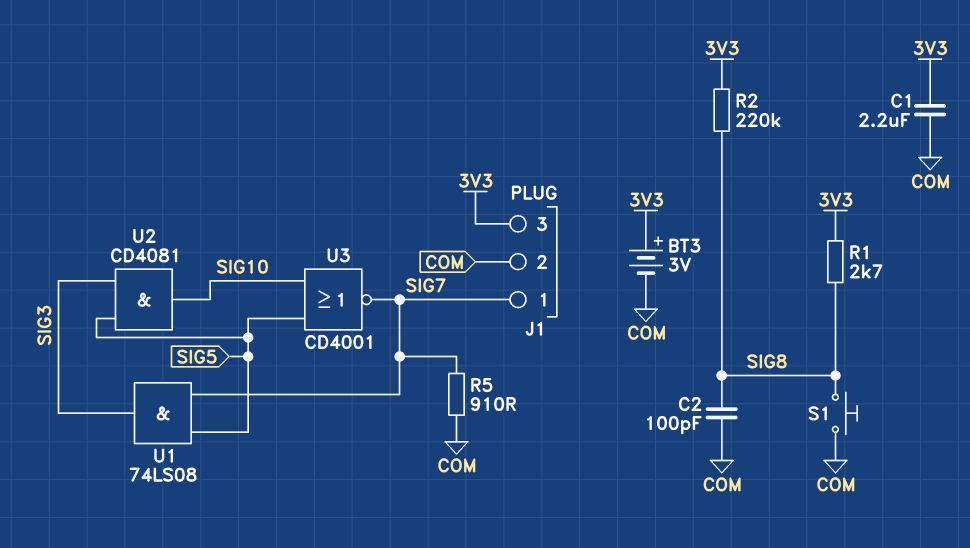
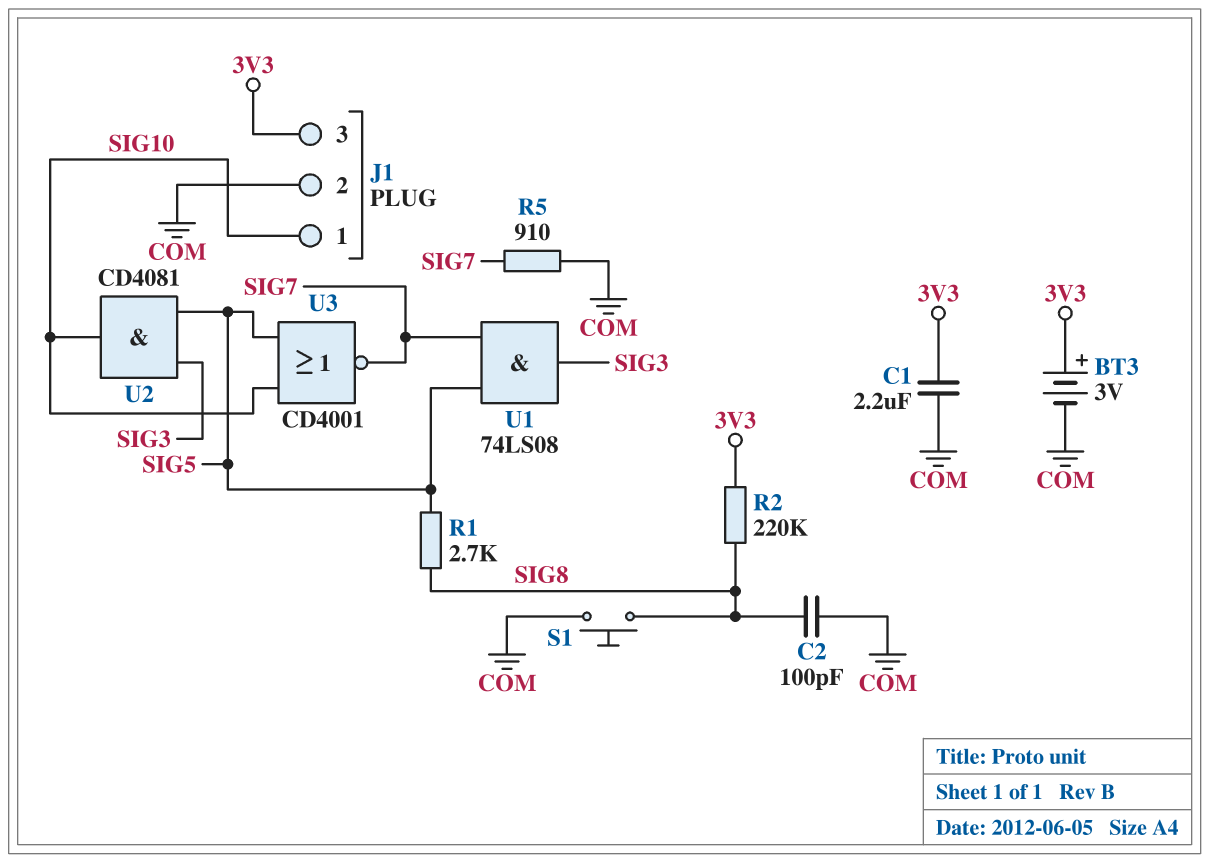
J1 pin 1: SIG7 -> SIG10
R1: 2.7k (3V3, SIG8) -> 2.7k (SIG5, SIG8)

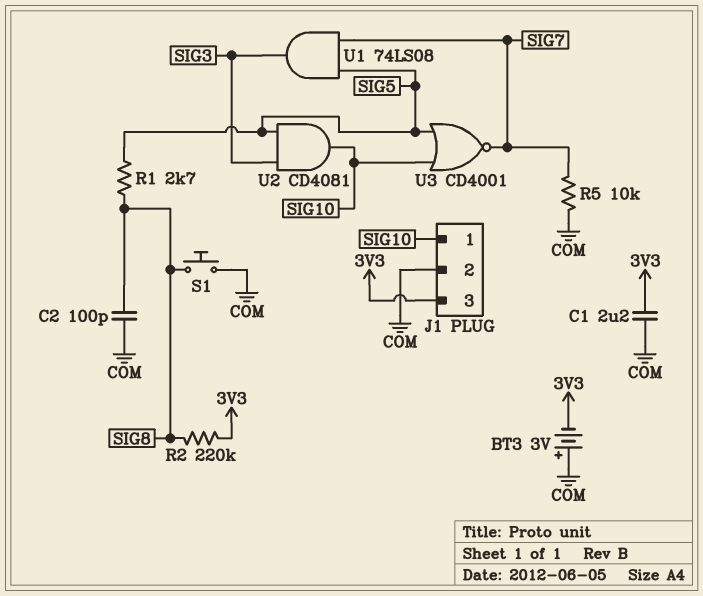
BT3: 3V (plus 3V3, minus COM) -> 3V (plus COM, minus 3V3)
R5: 910 (COM, SIG7) -> 10k (COM, SIG7)

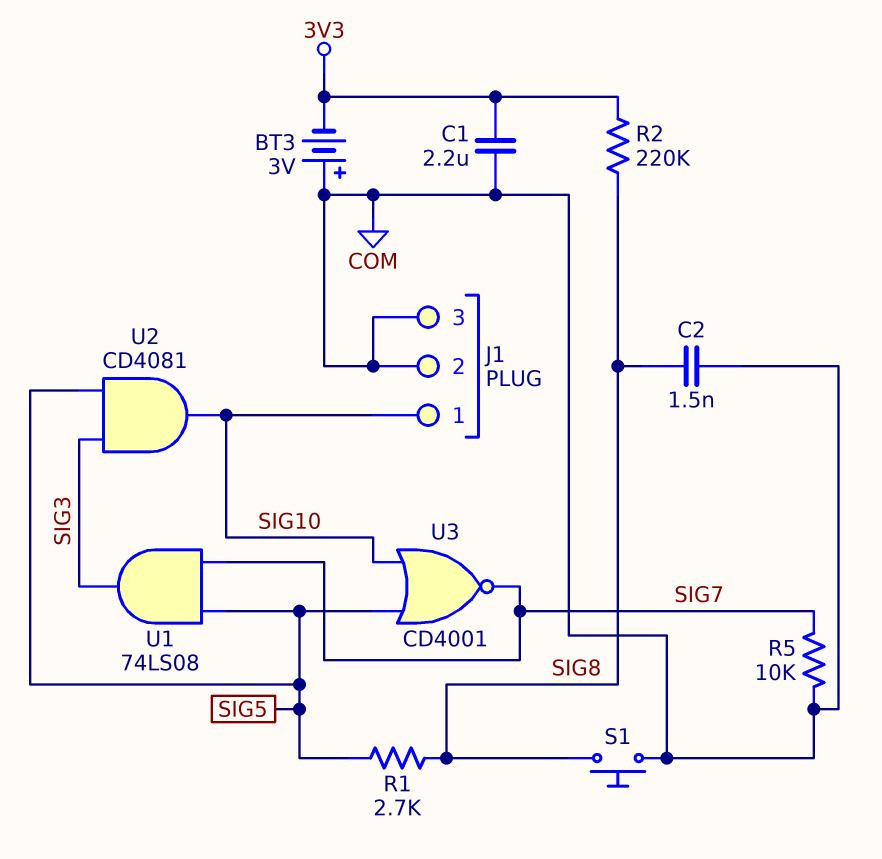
C2: 100pF (COM, SIG8) -> 1.5nF (COM, SIG8)
J1 pin 3: 3V3 -> COM

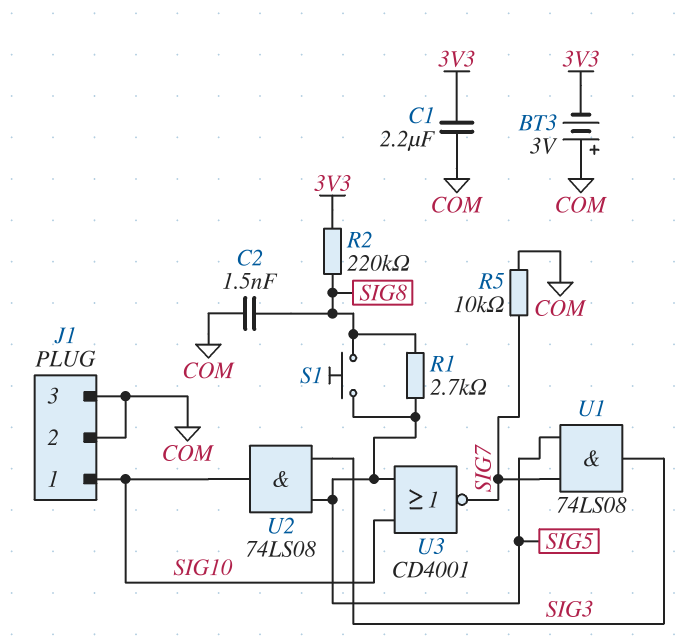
S1: button (COM, SIG8) -> button (SIG5, SIG8)
U2: AND CD4081 (in SIG3, in SIG5, out SIG10) -> AND 74LS08 (in SIG3, in SIG5, out SIG10)

